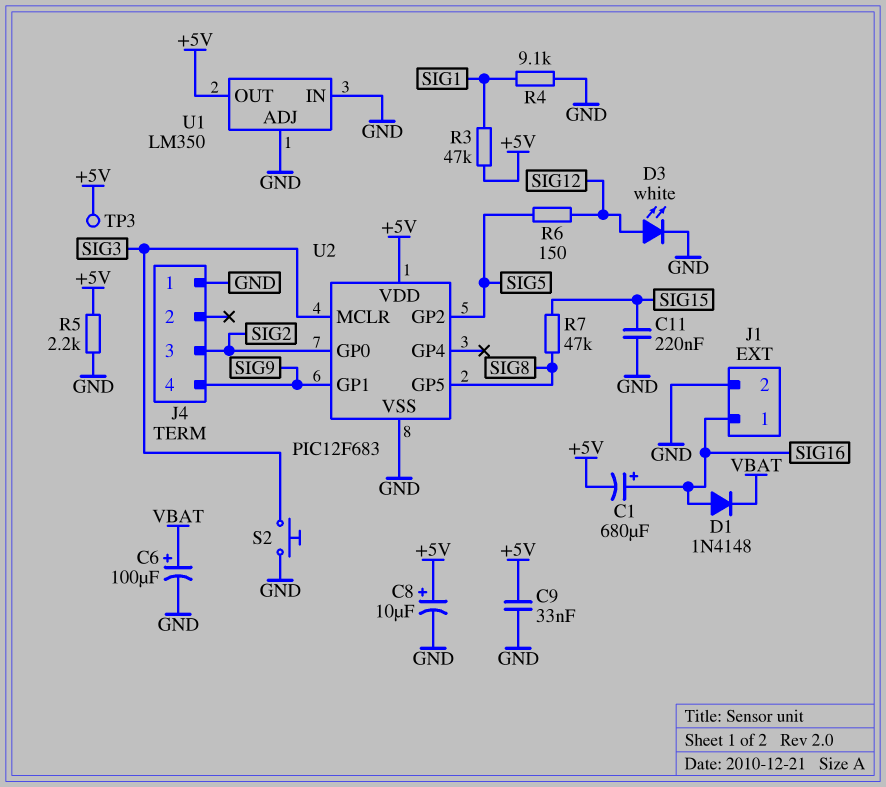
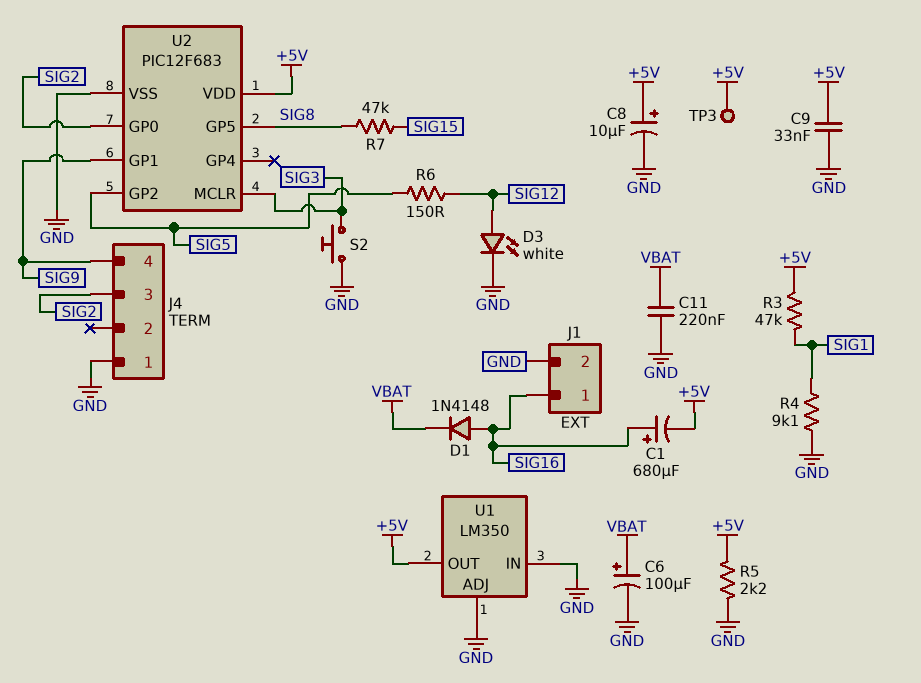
C11: 220nF (GND, SIG15) -> 220nF (GND, VBAT)

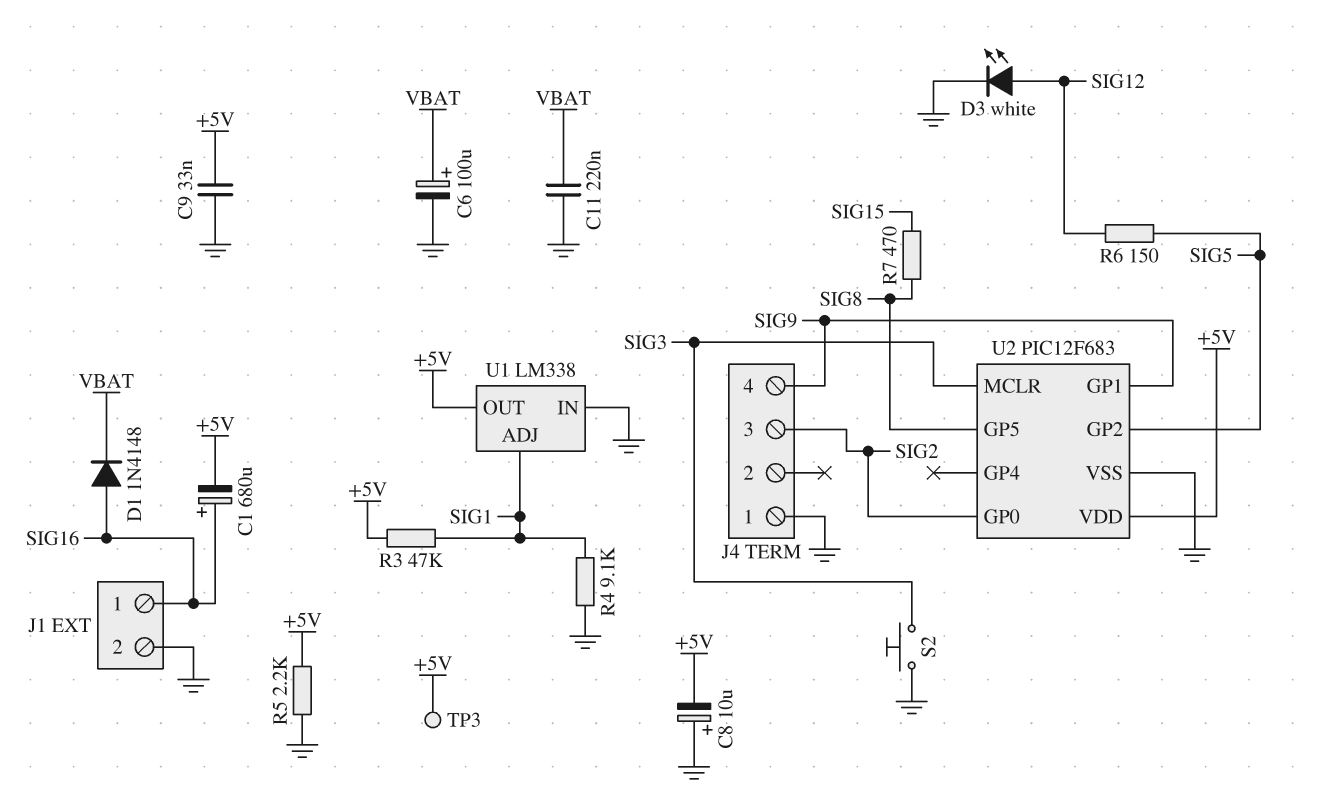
C8: 10uF (plus +5V, minus GND) -> 10uF (plus GND, minus +5V)
R7: 47k (SIG8, SIG15) -> 470 (SIG8, SIG15)
U1: LM350 -> LM338
U1 pin ADJ: GND -> SIG1

